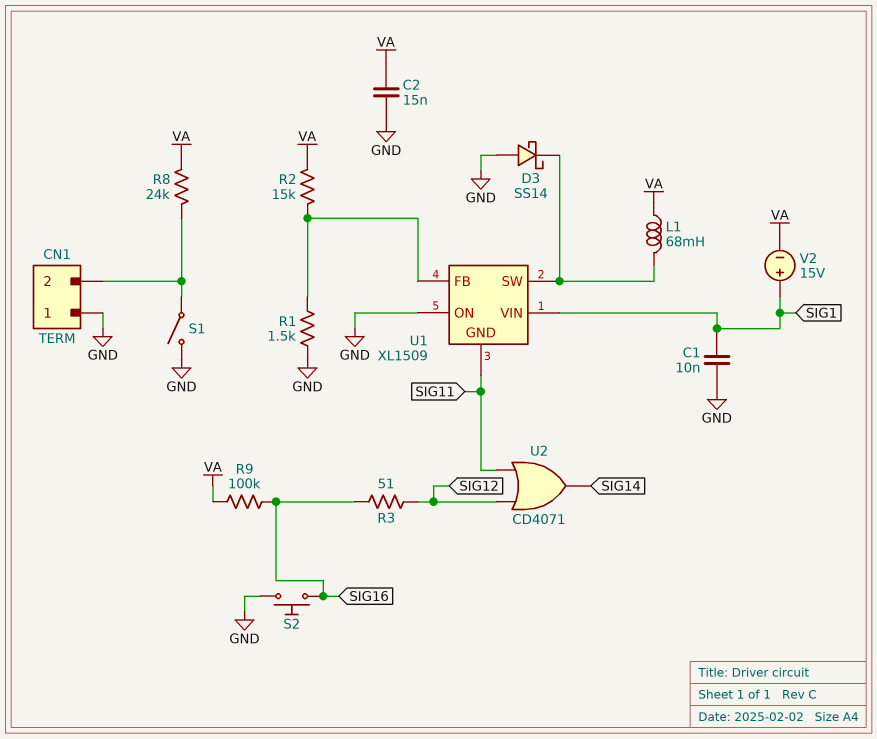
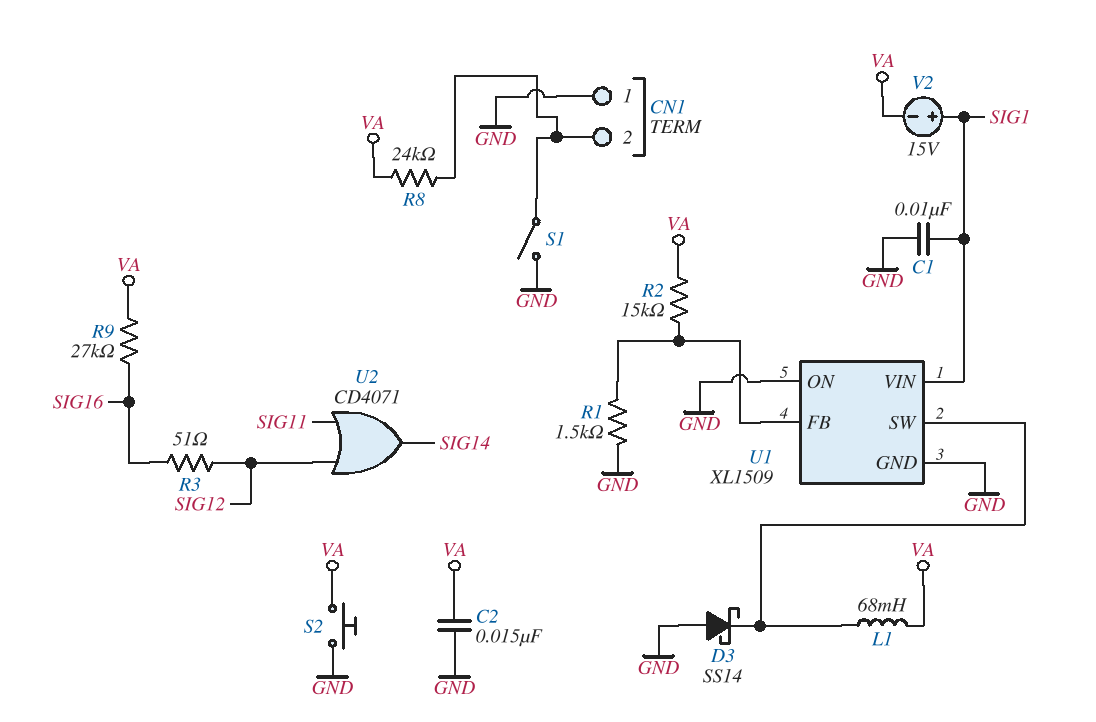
R9: 100k (SIG16, VA) -> 27k (SIG16, VA)
S2: button (GND, SIG16) -> button (GND, VA)
U1 pin GND: SIG11 -> GND

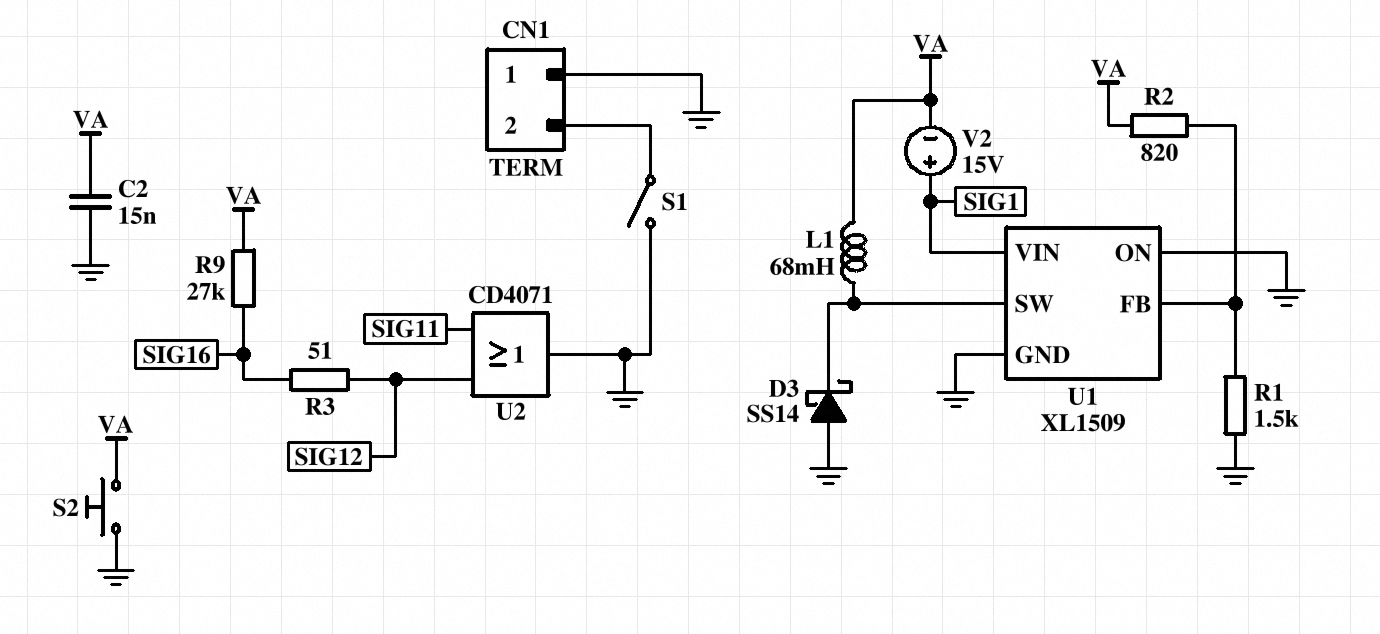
C1: 10nF (GND, SIG1) -> none
R2: 15k (U1/FB, VA) -> 820 (U1/FB, VA)
R8: 24k (CN1/2, VA) -> none
U2: OR CD4071 (in SIG11, in SIG12, out SIG14) -> OR CD4071 (in SIG11, in SIG12, out GND)

